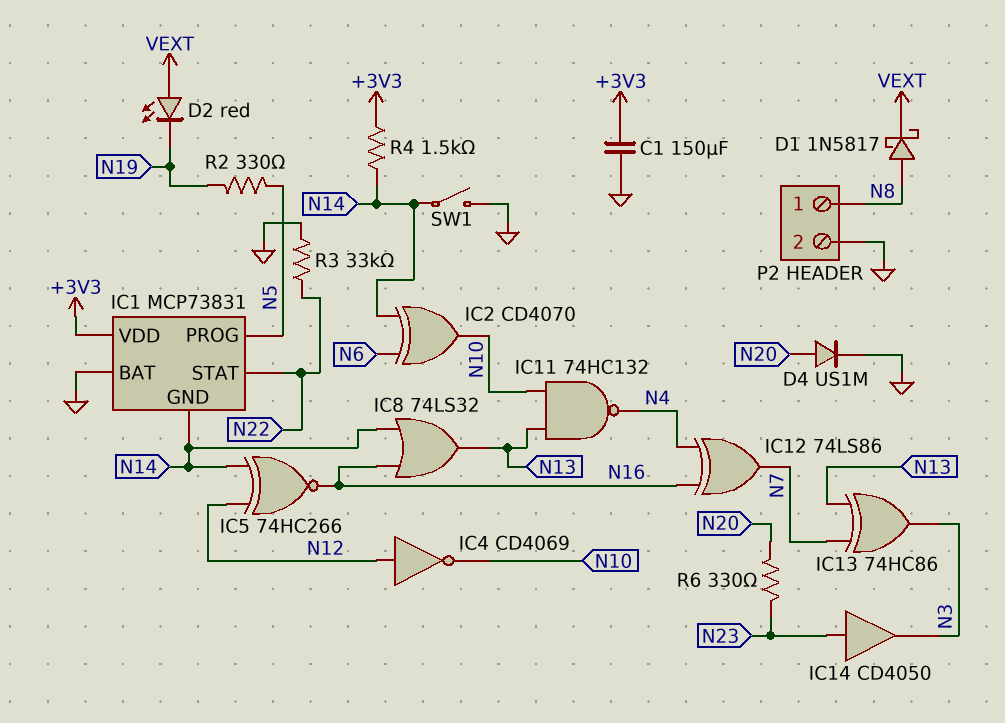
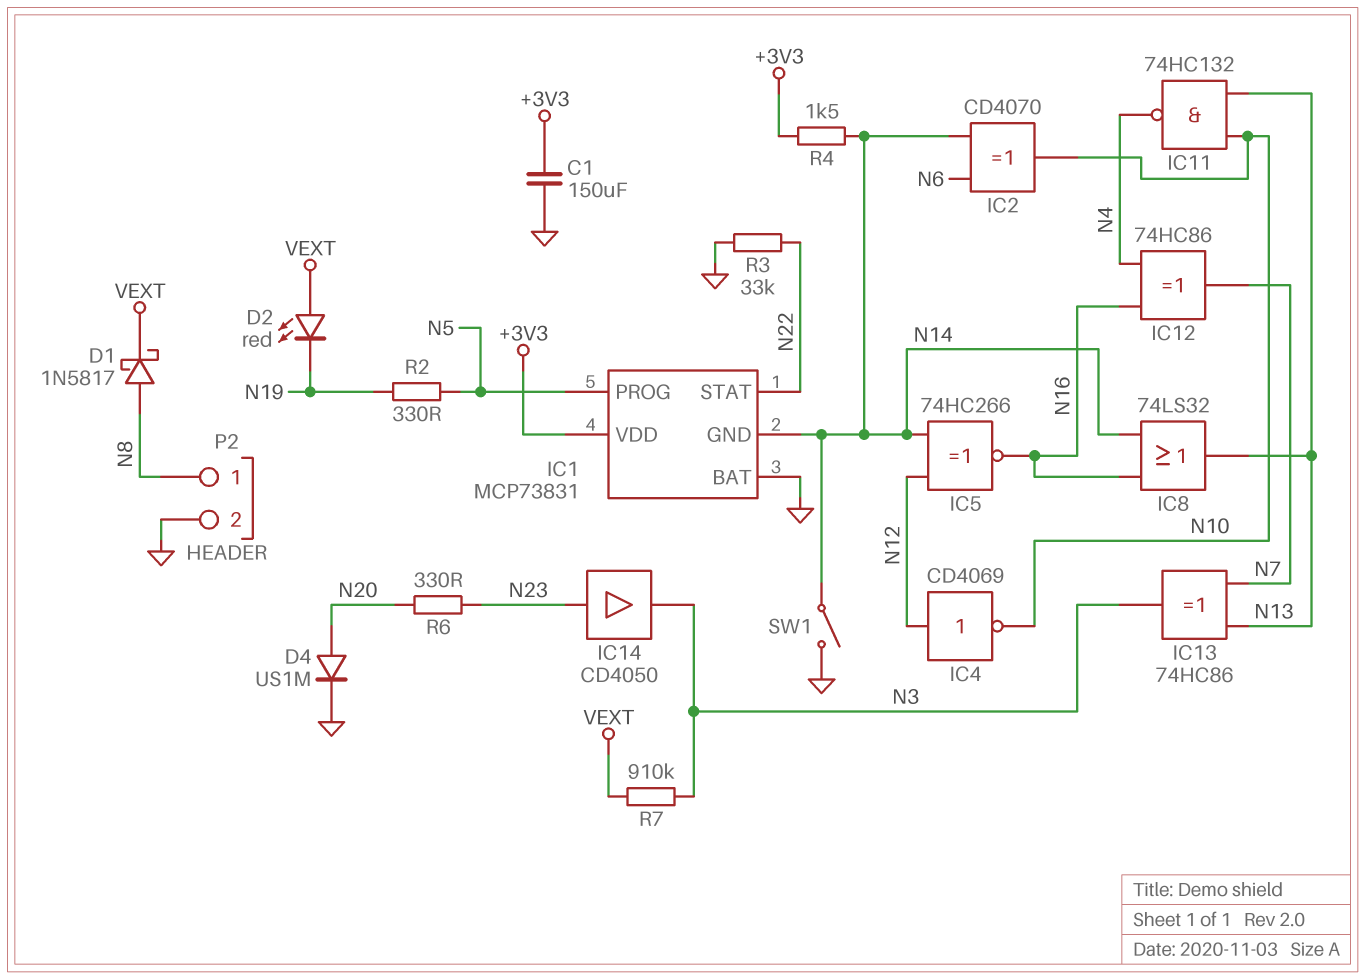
IC12: XOR 74LS86 (in N4, in N16, out N7) -> XOR 74HC86 (in N4, in N16, out N7)
R7: none -> 910k (N3, VEXT)

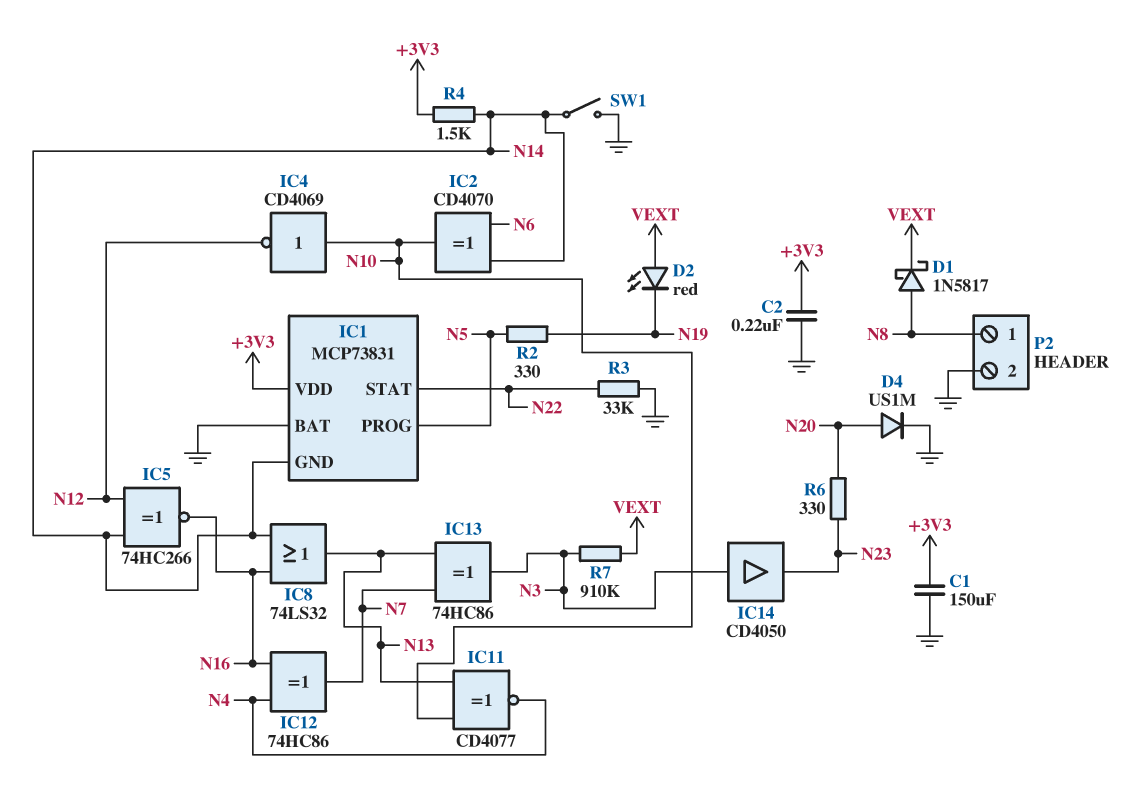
C2: none -> 220nF (+3V3, GND)
IC4: NOT CD4069 (in N12, out N10) -> NOT CD4069 (in N10, out N12)
IC11: NAND 74HC132 (in N10, in N13, out N4) -> XNOR CD4077 (in N10, in N13, out N4)
IC14: buffer CD4050 (in N23, out N3) -> buffer CD4050 (in N3, out N23)

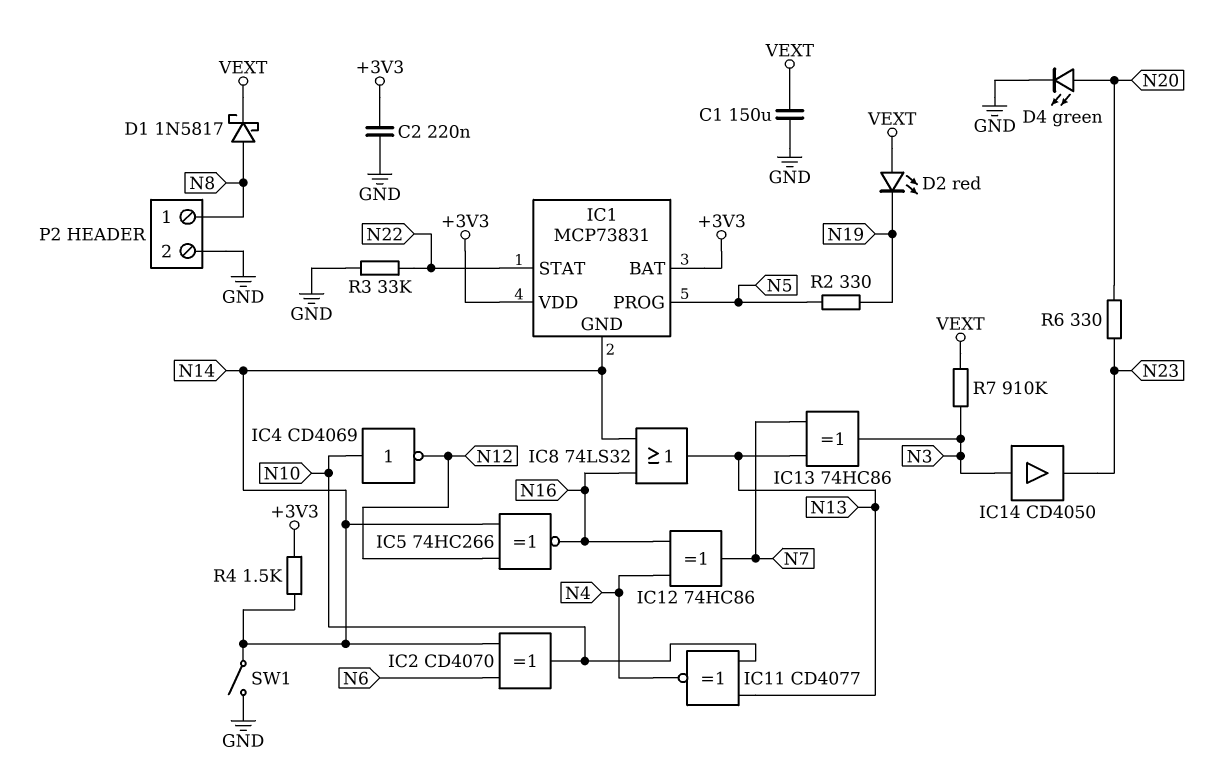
C1: 150uF (+3V3, GND) -> 150uF (GND, VEXT)
D4: diode US1M (A N20, K GND) -> LED green (A N20, K GND)
IC1 pin BAT: GND -> +3V3

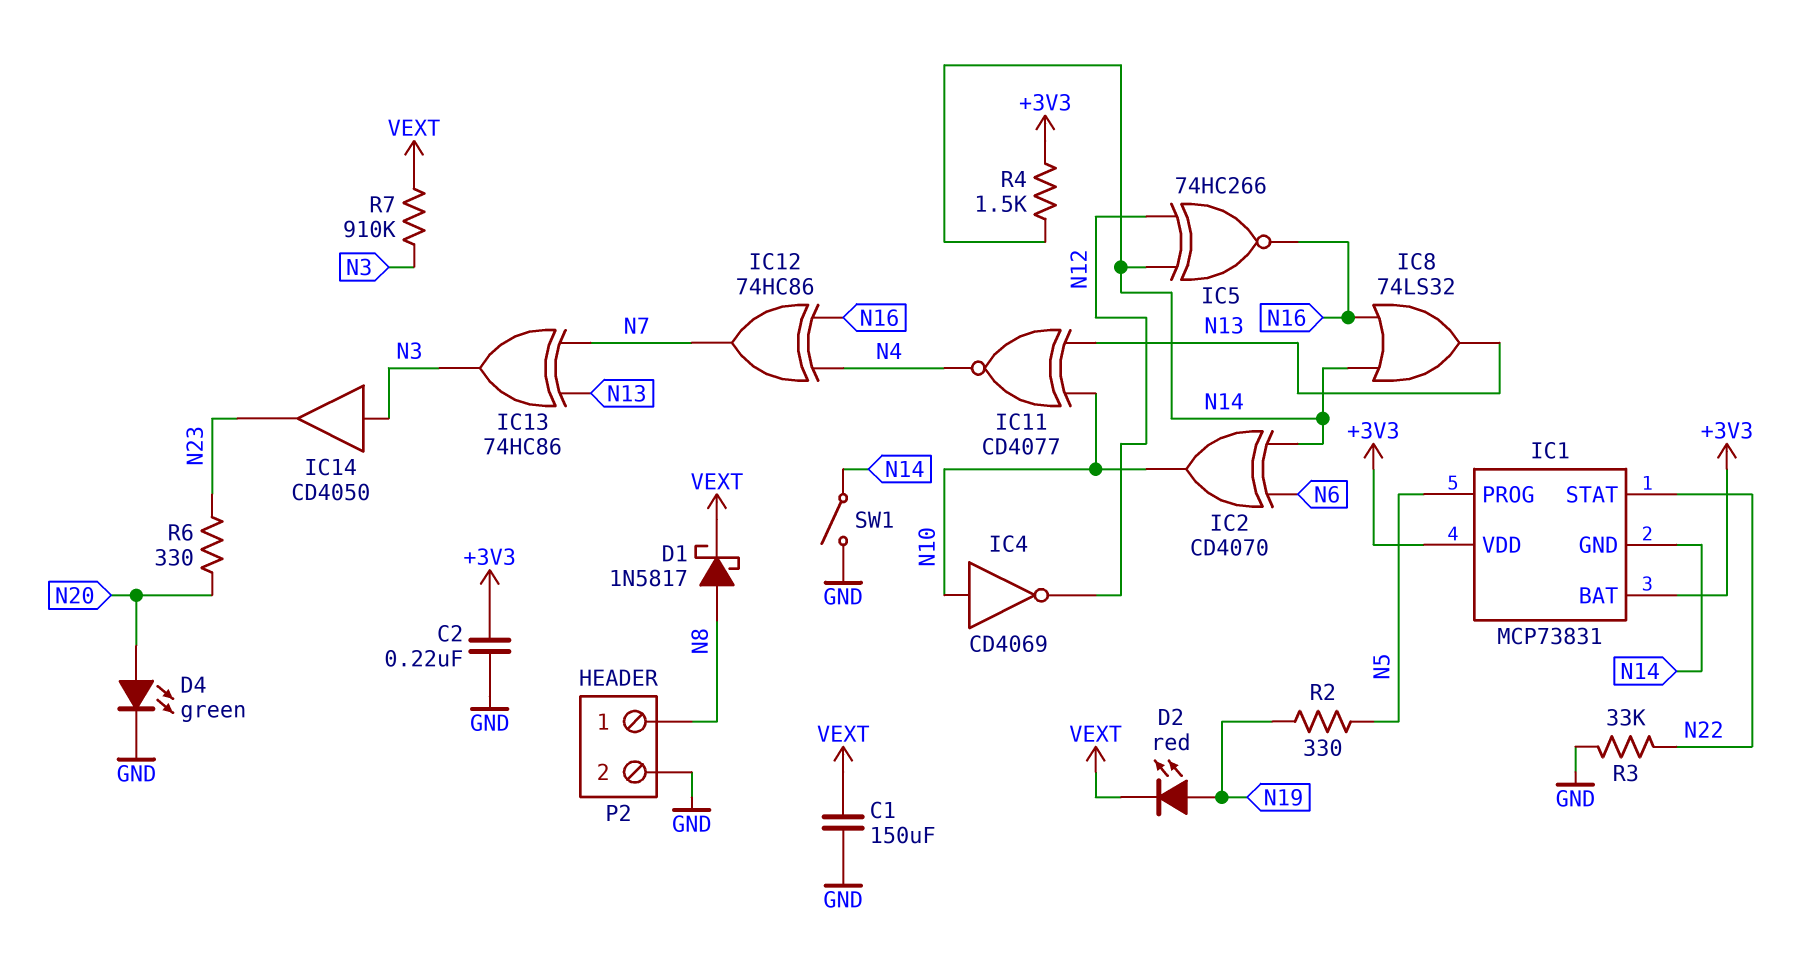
D2: LED red (A VEXT, K N19) -> LED red (A N19, K VEXT)

